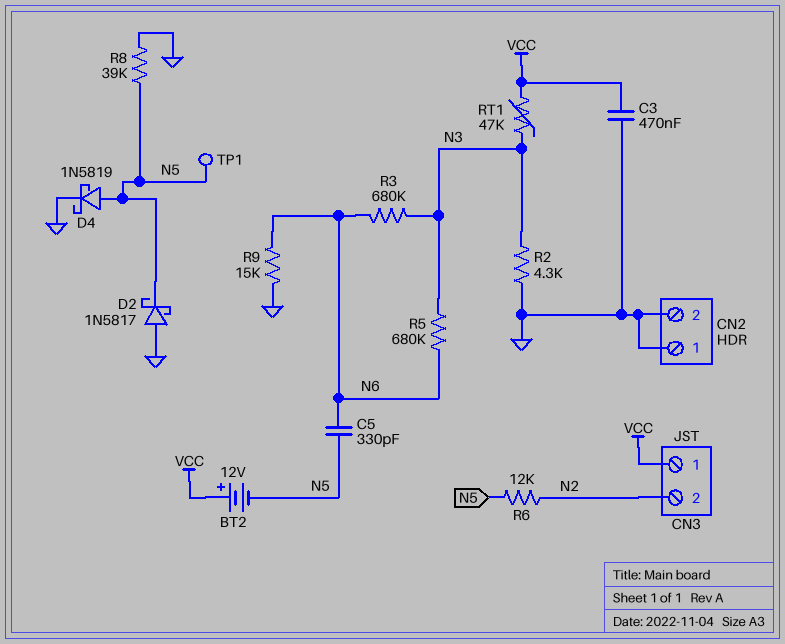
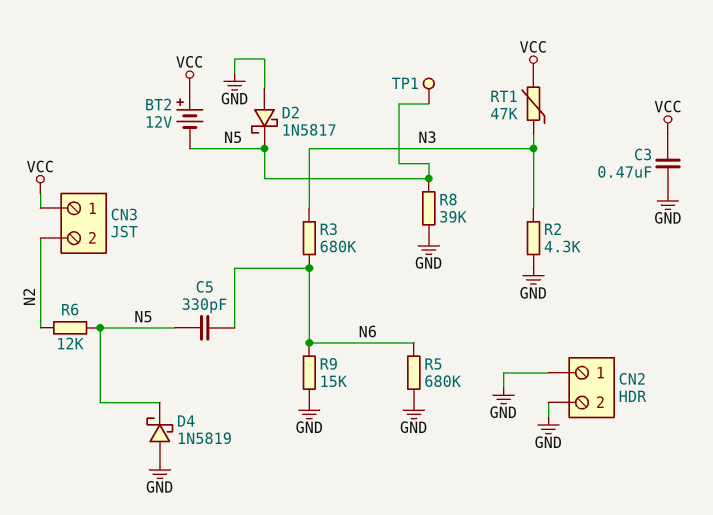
D4: schottky 1N5819 (A N5, K GND) -> schottky 1N5819 (A GND, K N5)
R5: 680k (N3, N6) -> 680k (GND, N6)

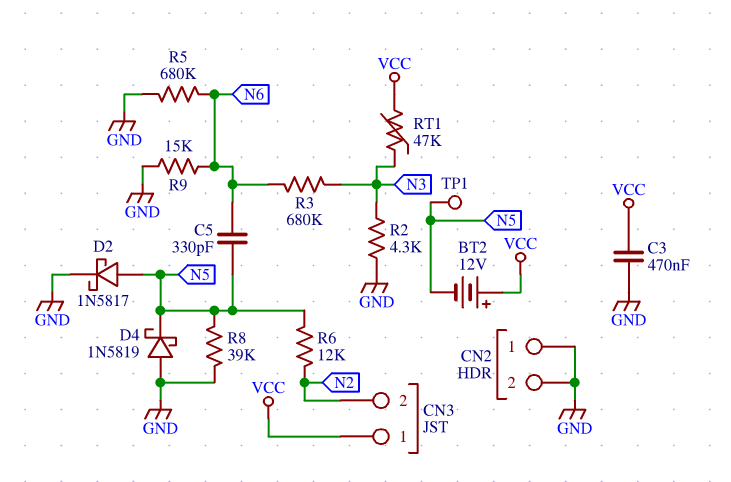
D2: schottky 1N5817 (A GND, K N5) -> schottky 1N5817 (A N5, K GND)

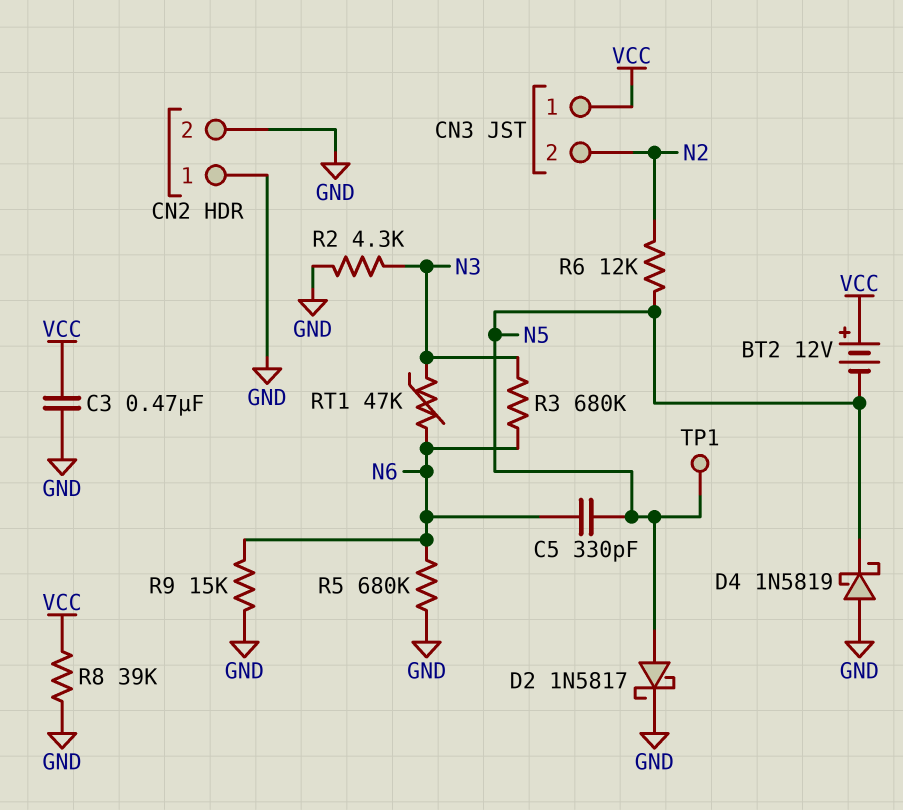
R8: 39k (GND, N5) -> 39k (GND, VCC)
RT1: 47k (N3, VCC) -> 47k (N3, N6)

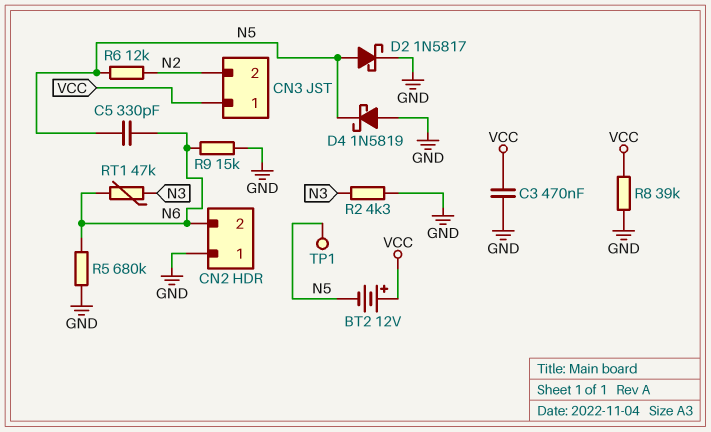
CN2 pin 2: GND -> N6
R3: 680k (N3, N6) -> none

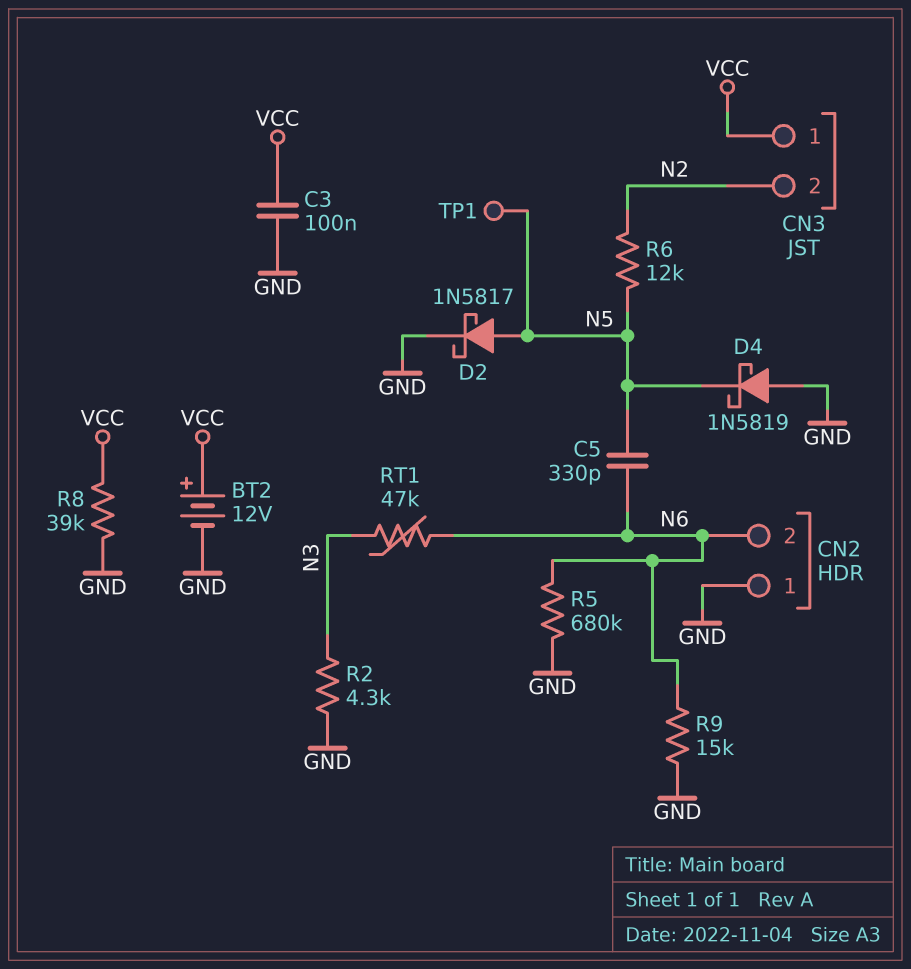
BT2: 12V (plus VCC, minus N5) -> 12V (plus VCC, minus GND)
C3: 470nF (GND, VCC) -> 100nF (GND, VCC)

